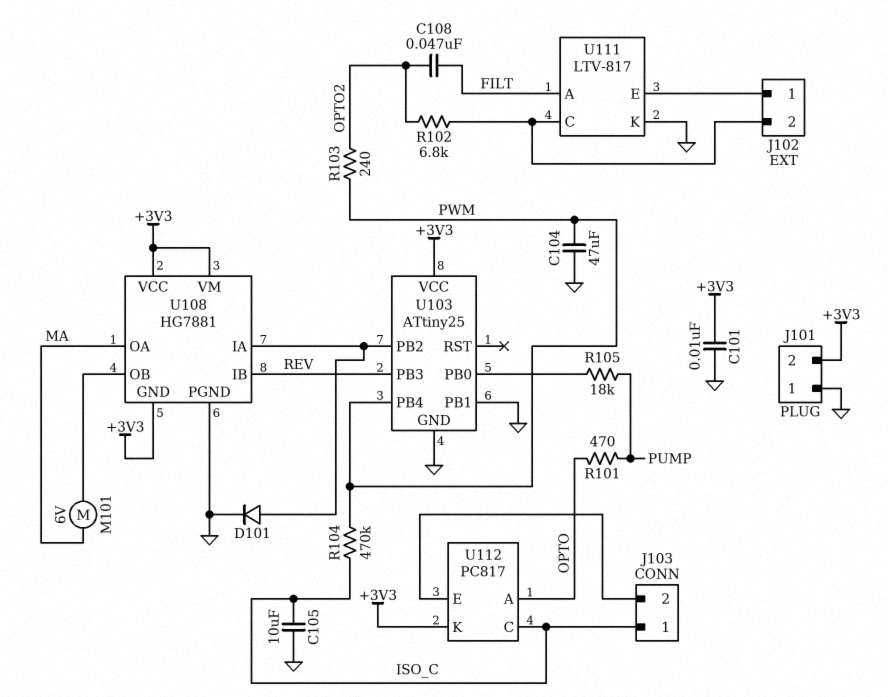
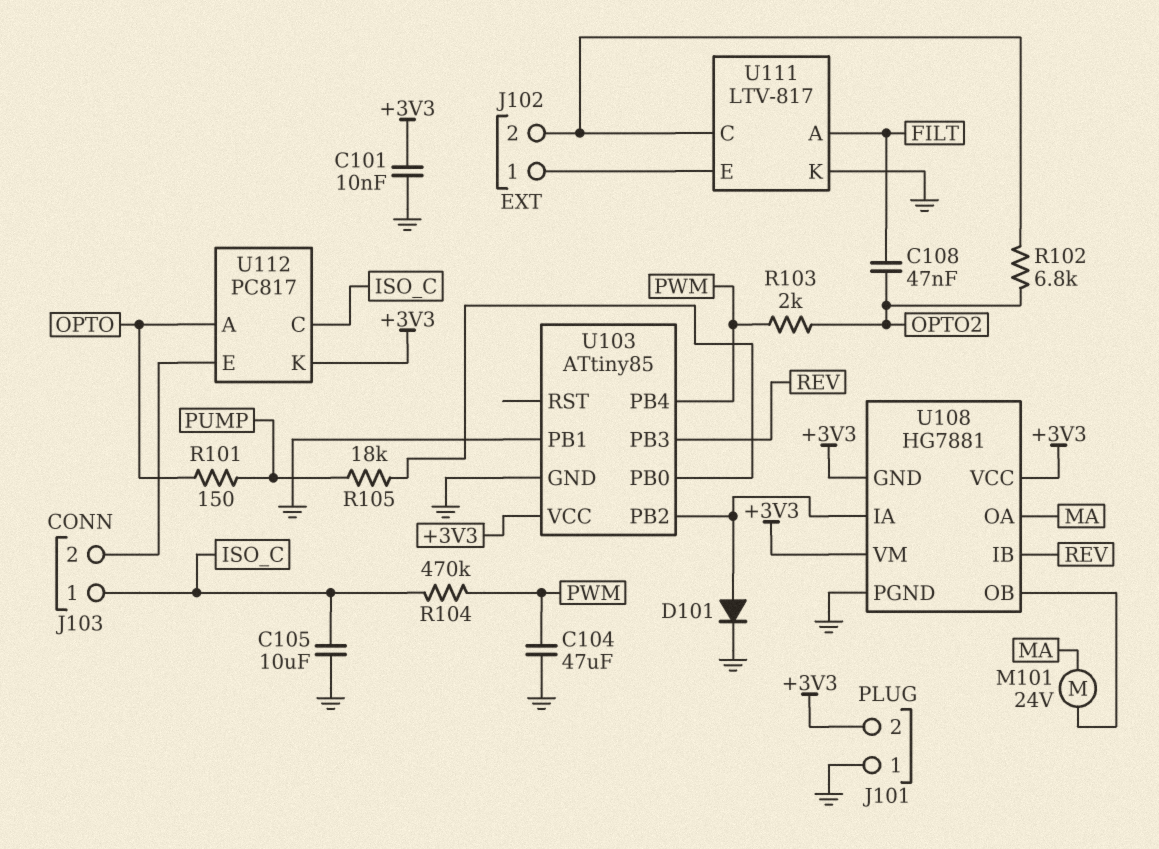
M101: motor 6V (MA, U108/OB) -> motor 24V (MA, U108/OB)
R101: 470 (OPTO, PUMP) -> 150 (OPTO, PUMP)
R103: 240 (OPTO2, PWM) -> 2k (OPTO2, PWM)
U103: ATtiny25 -> ATtiny85

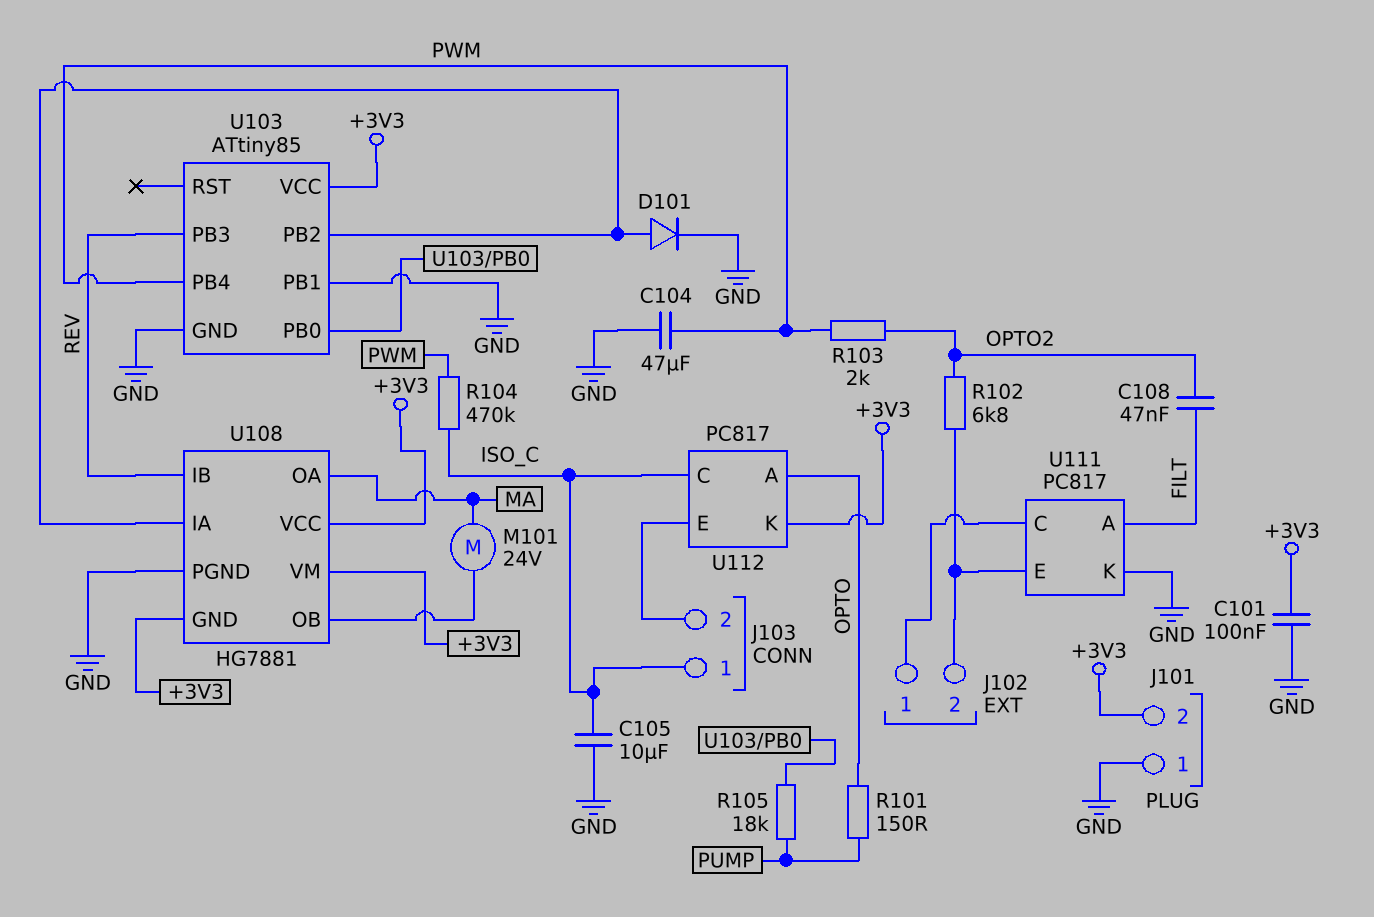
C101: 10nF (+3V3, GND) -> 100nF (+3V3, GND)
U111: LTV-817 -> PC817
U111 pin C: J102/2 -> J102/1
U111 pin E: J102/1 -> J102/2

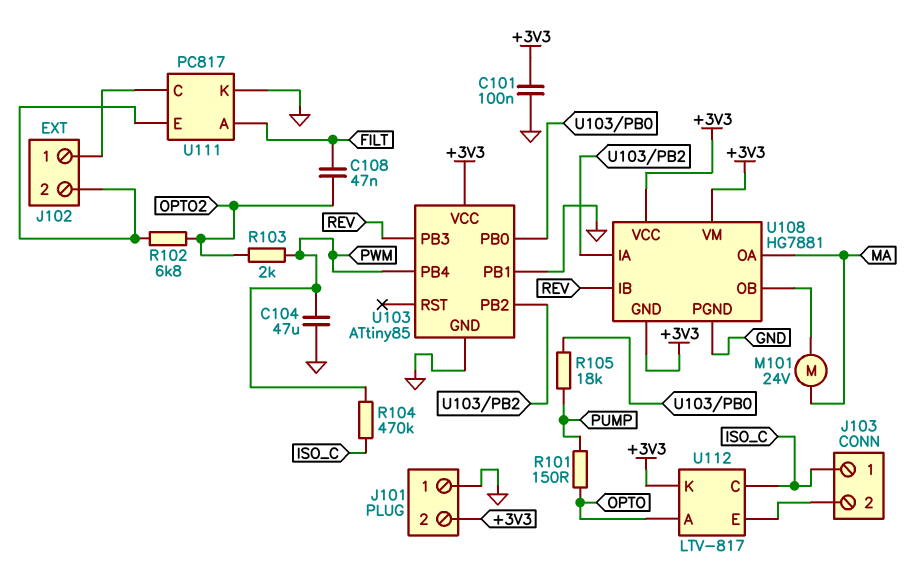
C105: 10uF (GND, ISO_C) -> none
D101: diode (A U103/PB2, K GND) -> none
U112: PC817 -> LTV-817

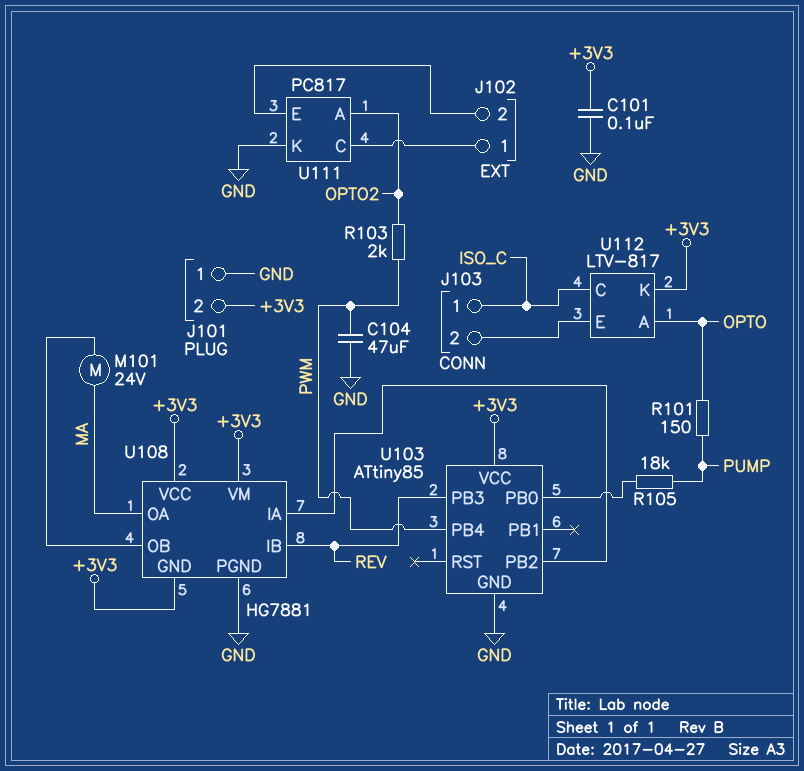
C108: 47nF (FILT, OPTO2) -> none
R102: 6.8k (J102/2, OPTO2) -> none
R104: 470k (ISO_C, PWM) -> none
U103 pin PB1: GND -> none
U111 pin A: FILT -> OPTO2

